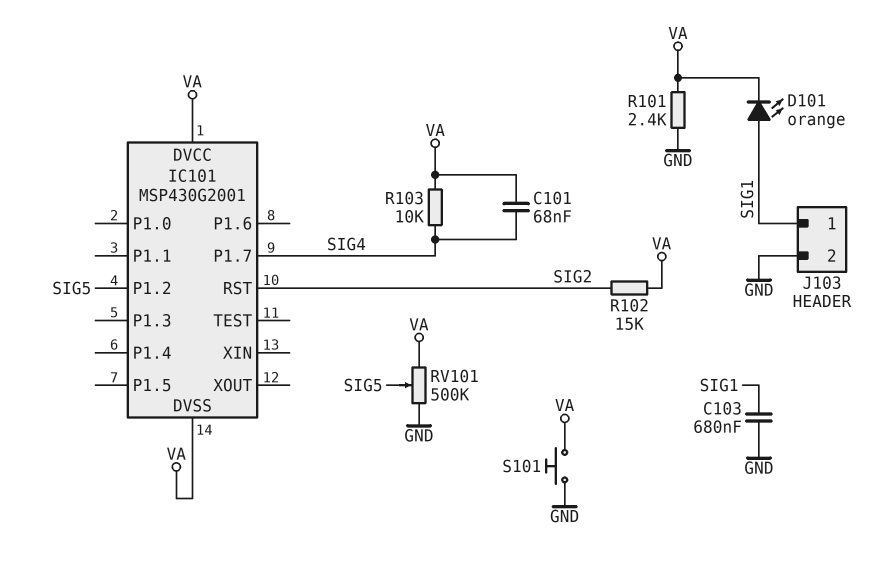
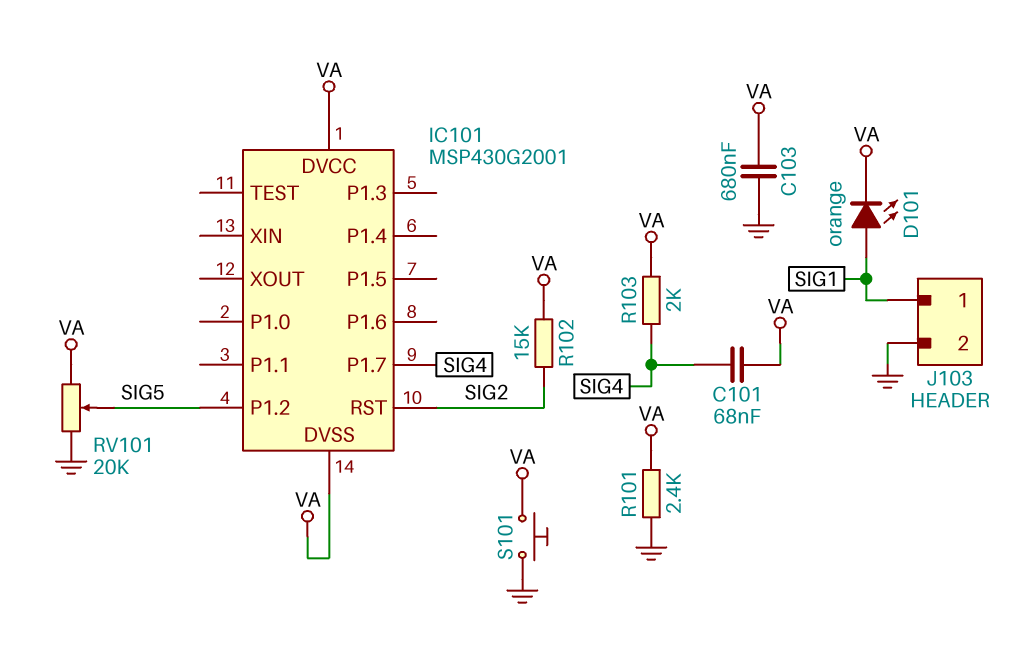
C103: 680nF (GND, SIG1) -> 680nF (GND, VA)
R103: 10k (SIG4, VA) -> 2k (SIG4, VA)
RV101: 500k (GND, VA, wiper SIG5) -> 20k (GND, VA, wiper SIG5)

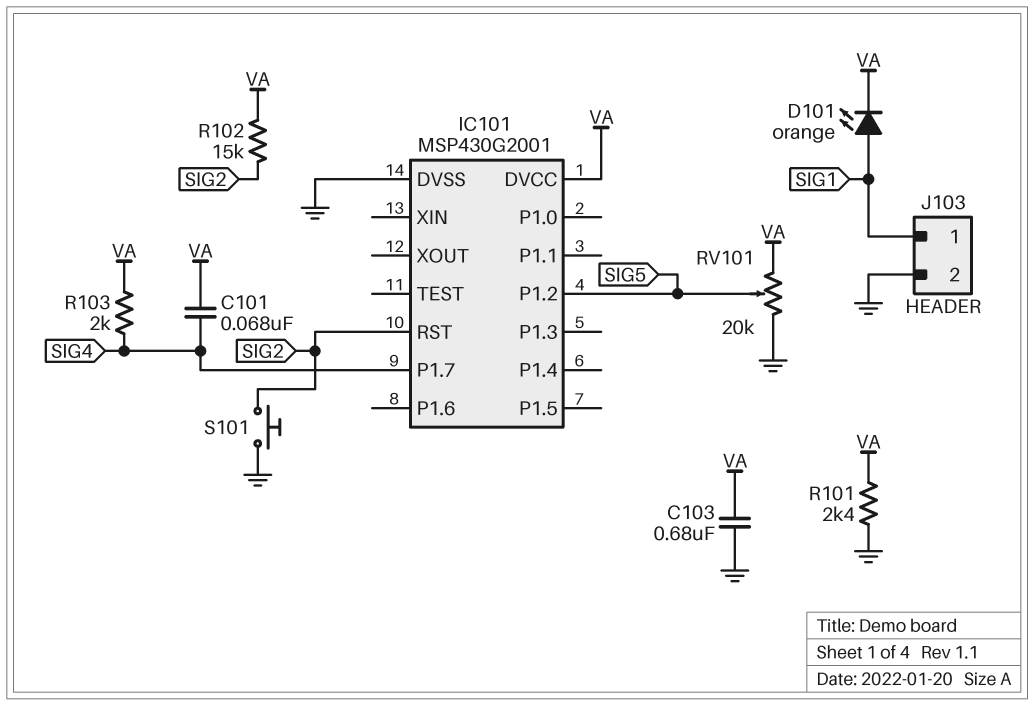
IC101 pin DVSS: VA -> GND
S101: button (GND, VA) -> button (GND, SIG2)

